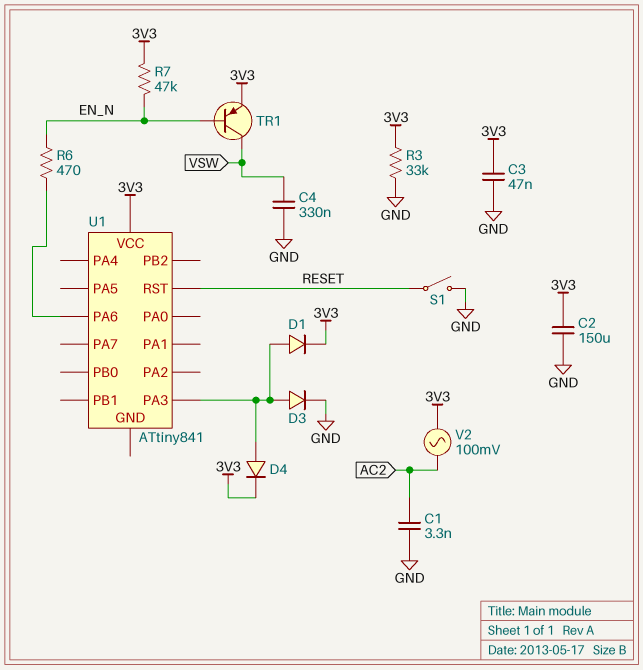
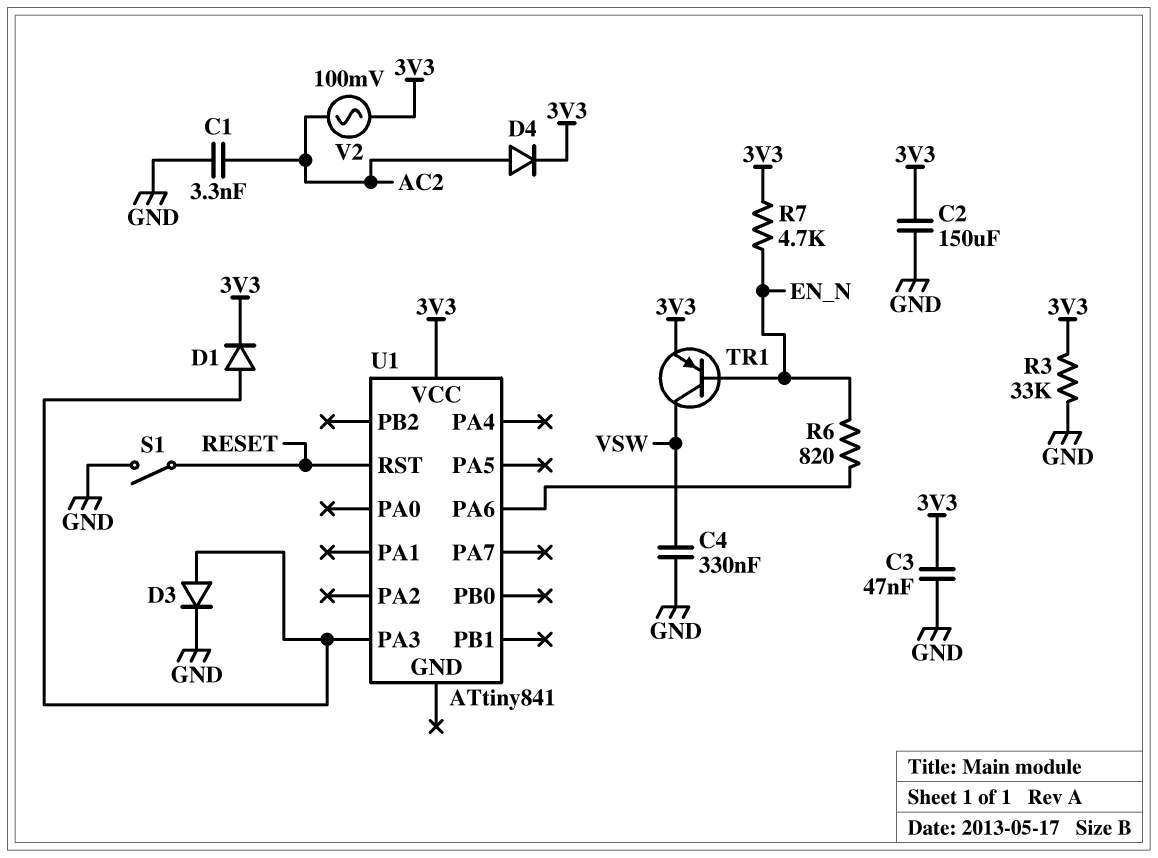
D4: diode (A U1/PA3, K 3V3) -> diode (A AC2, K 3V3)
R6: 470 (EN_N, U1/PA6) -> 820 (EN_N, U1/PA6)
R7: 47k (3V3, EN_N) -> 4.7k (3V3, EN_N)

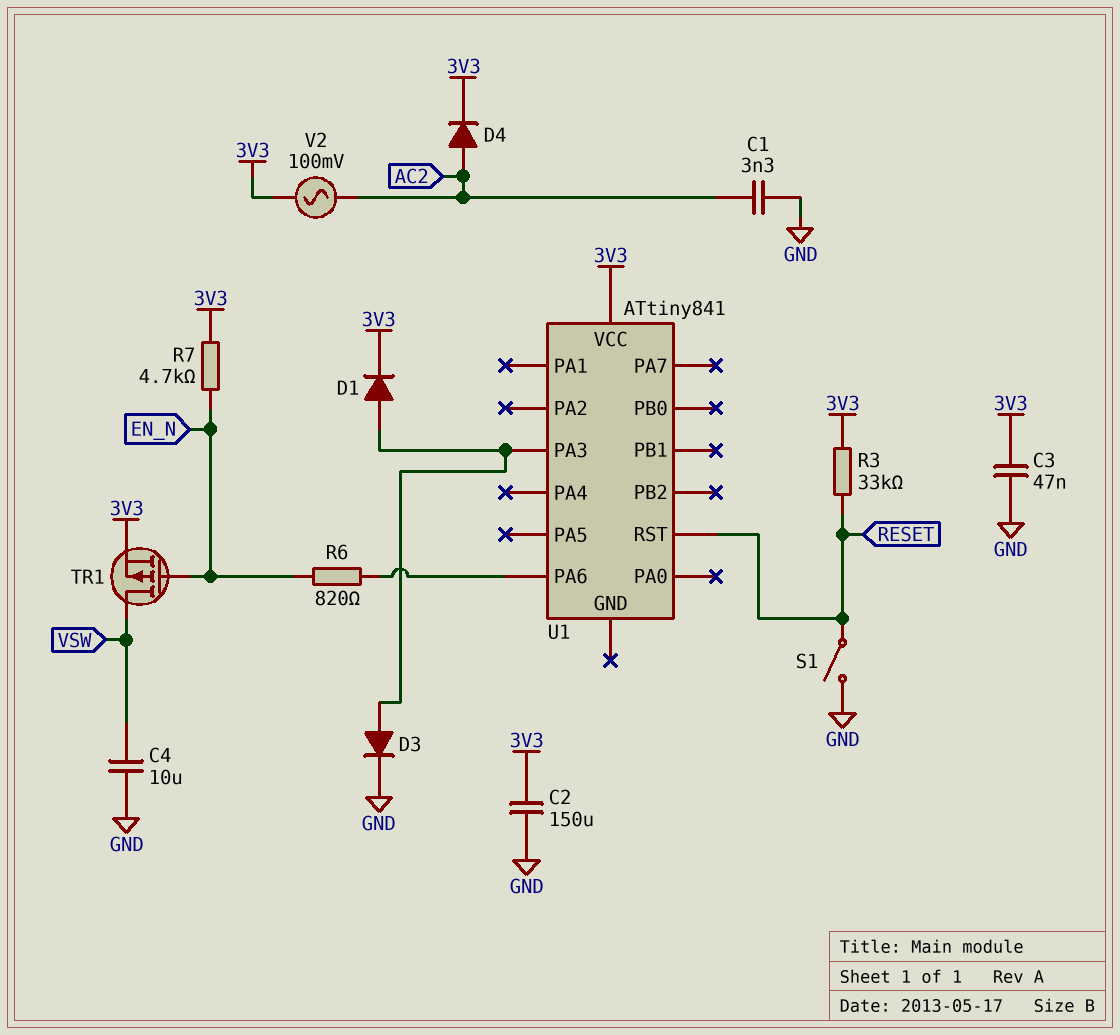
C4: 330nF (GND, VSW) -> 10uF (GND, VSW)
R3: 33k (3V3, GND) -> 33k (3V3, RESET)
TR1: PNP (B EN_N, C VSW, E 3V3) -> PMOS (G EN_N, D VSW, S 3V3)

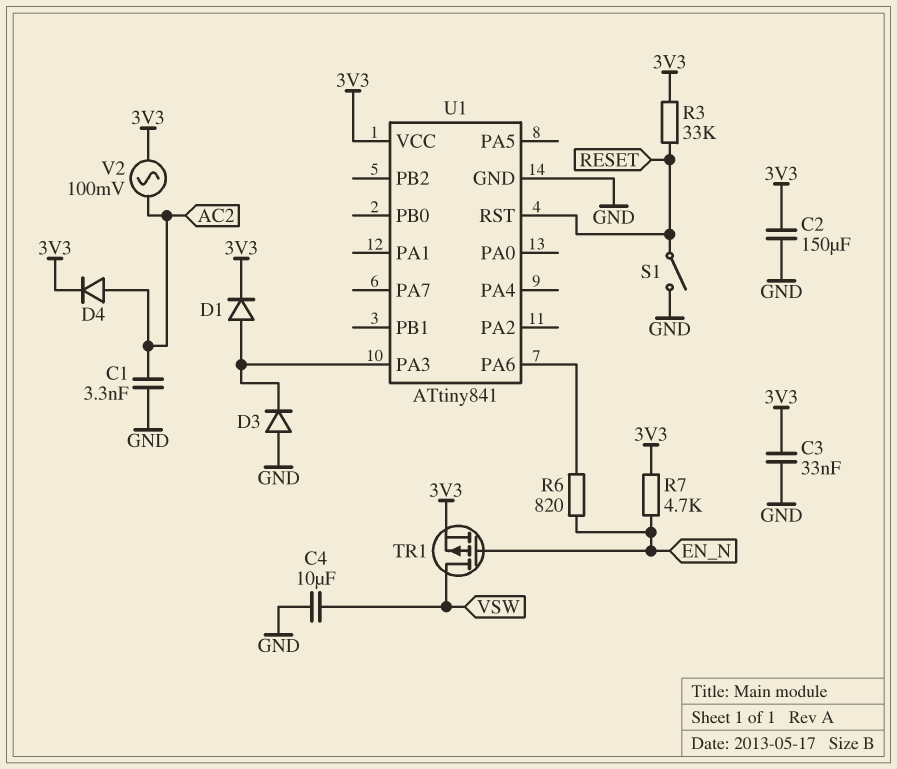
C3: 47nF (3V3, GND) -> 33nF (3V3, GND)
D3: diode (A U1/PA3, K GND) -> diode (A GND, K U1/PA3)
U1 pin GND: none -> GND

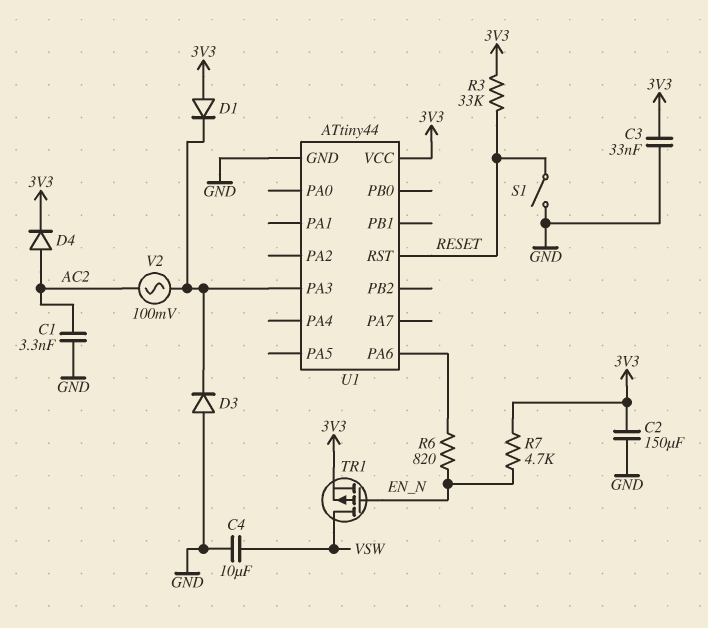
D1: diode (A U1/PA3, K 3V3) -> diode (A 3V3, K U1/PA3)
U1: ATtiny841 -> ATtiny44
V2: AC 100mV (3V3, AC2) -> AC 100mV (AC2, U1/PA3)

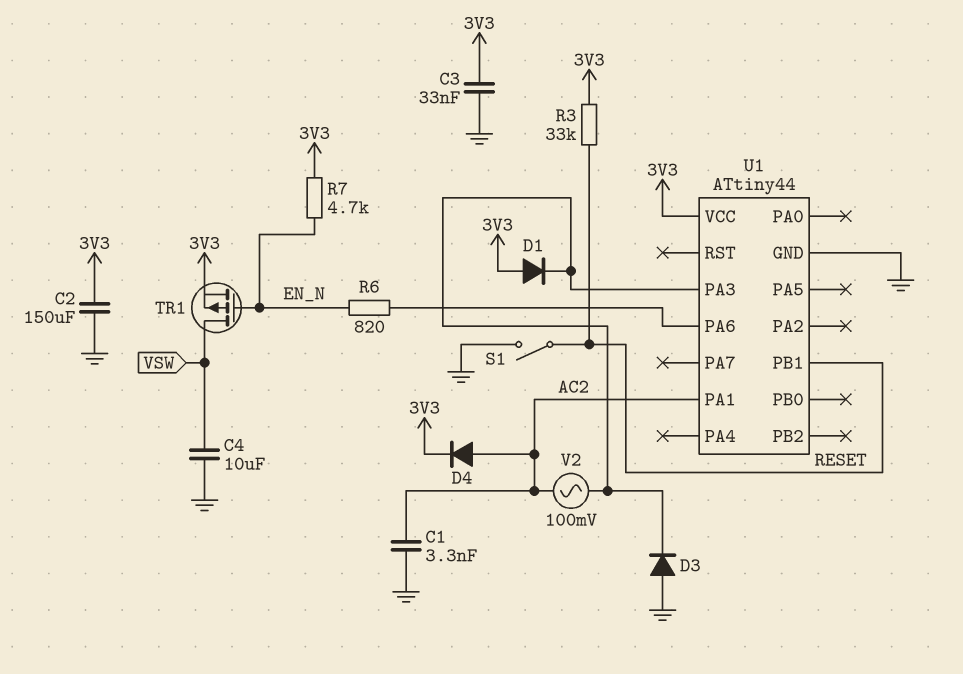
U1 pin PA1: none -> AC2
U1 pin PB1: none -> RESET
U1 pin RST: RESET -> none

